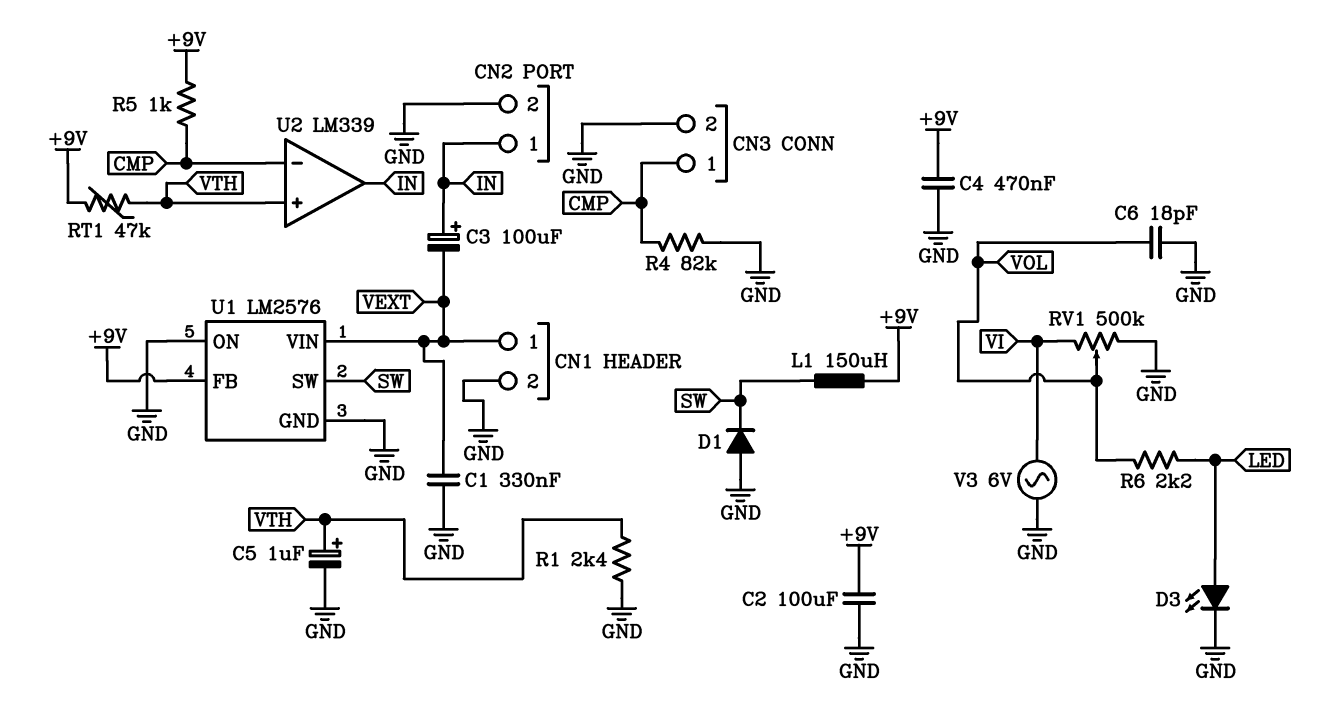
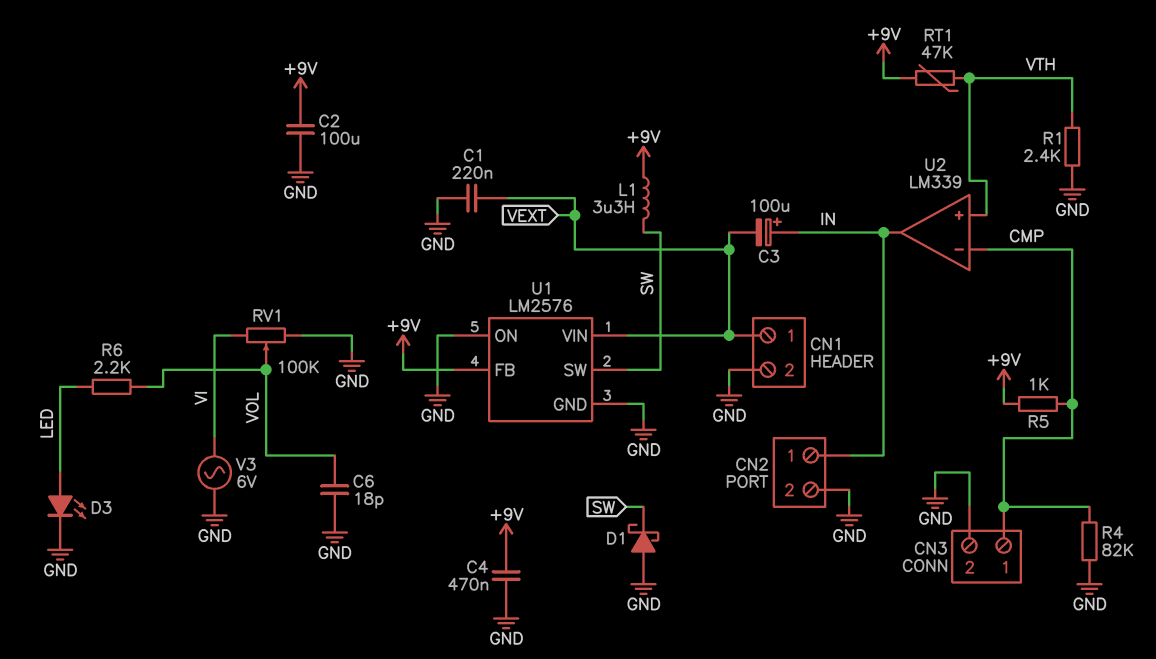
C1: 330nF (GND, VEXT) -> 220nF (GND, VEXT)
C5: 1uF (plus VTH, minus GND) -> none
D1: diode (A GND, K SW) -> schottky (A GND, K SW)
L1: 150uH (+9V, SW) -> 3.3uH (+9V, SW)
RV1: 500k (GND, VI, wiper VOL) -> 100k (GND, VI, wiper VOL)

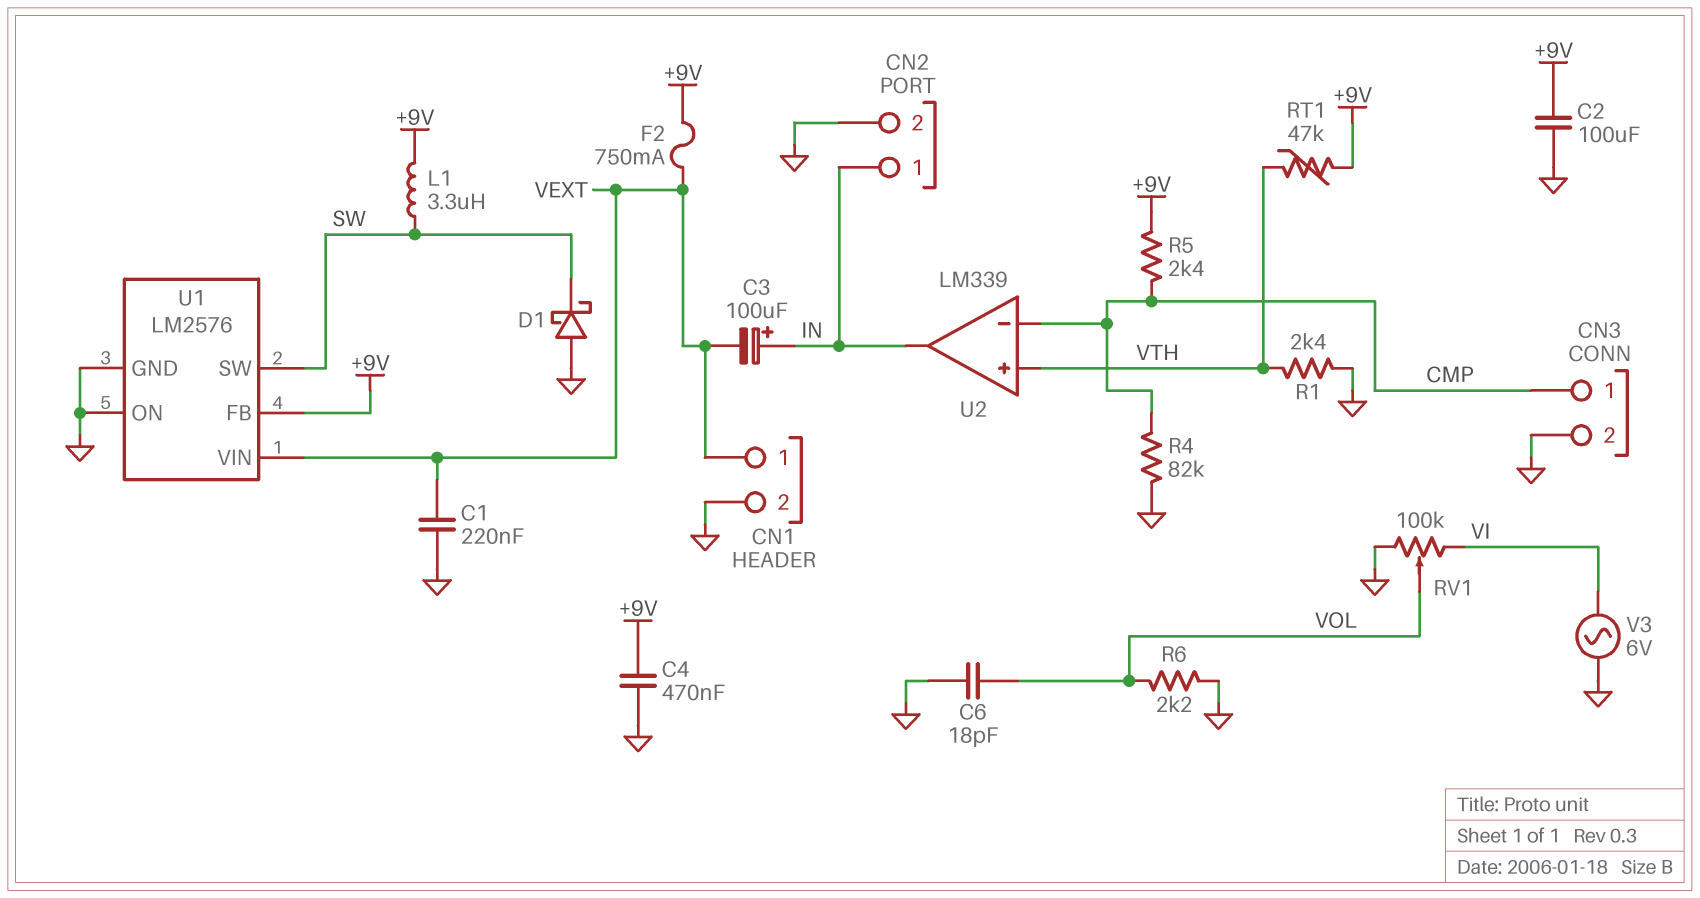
D3: LED (A LED, K GND) -> none
F2: none -> 750mA (+9V, VEXT)
R5: 1k (+9V, CMP) -> 2.4k (+9V, CMP)
R6: 2.2k (LED, VOL) -> 2.2k (GND, VOL)

